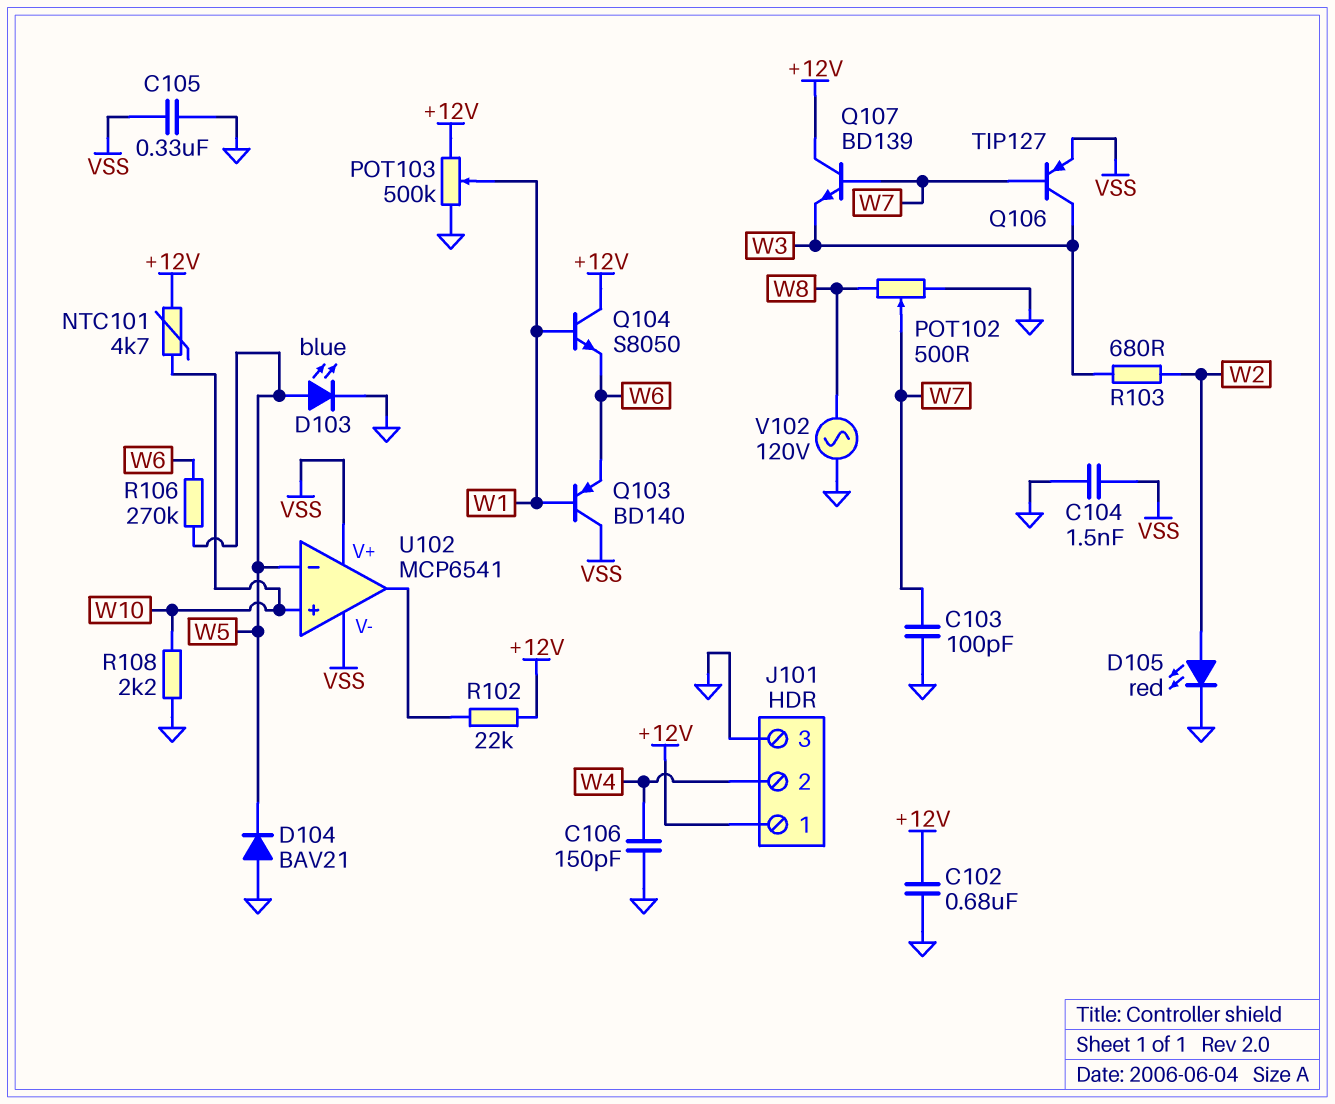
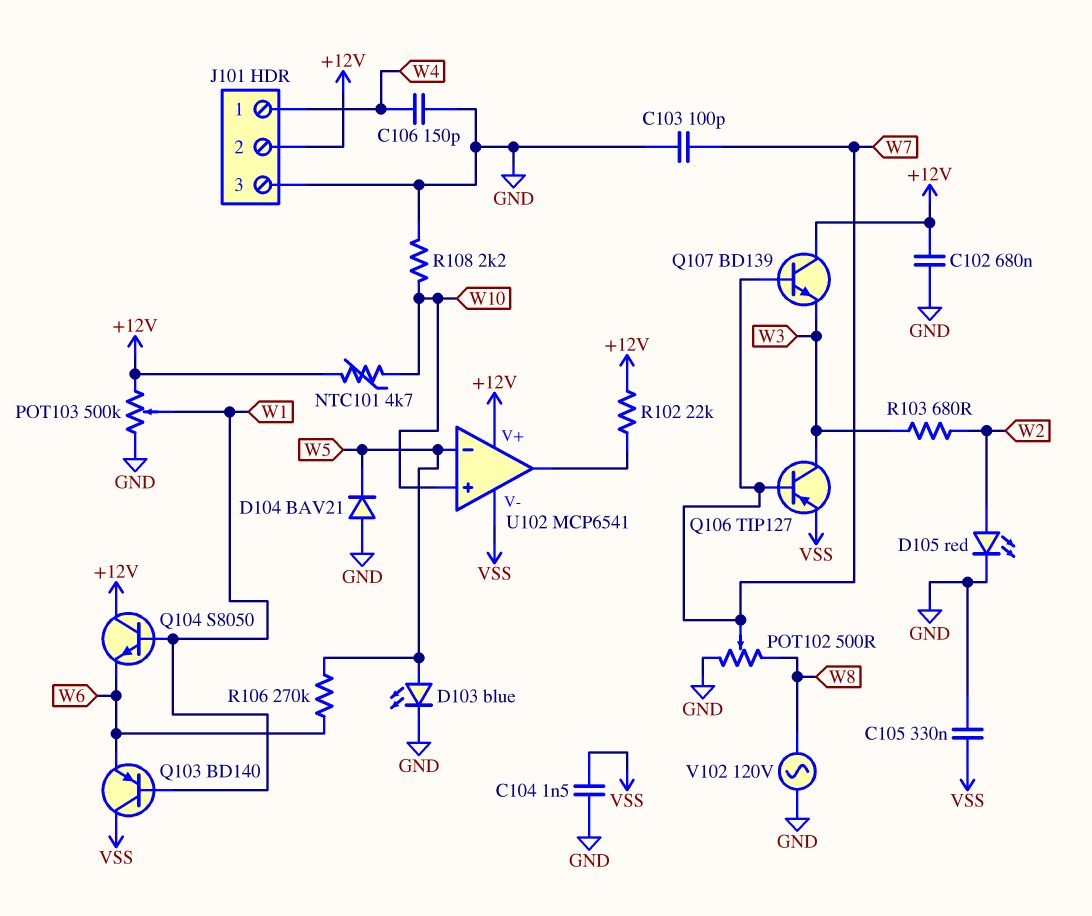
J101 pin 1: +12V -> W4
J101 pin 2: W4 -> +12V
U102 pin V+: VSS -> +12V

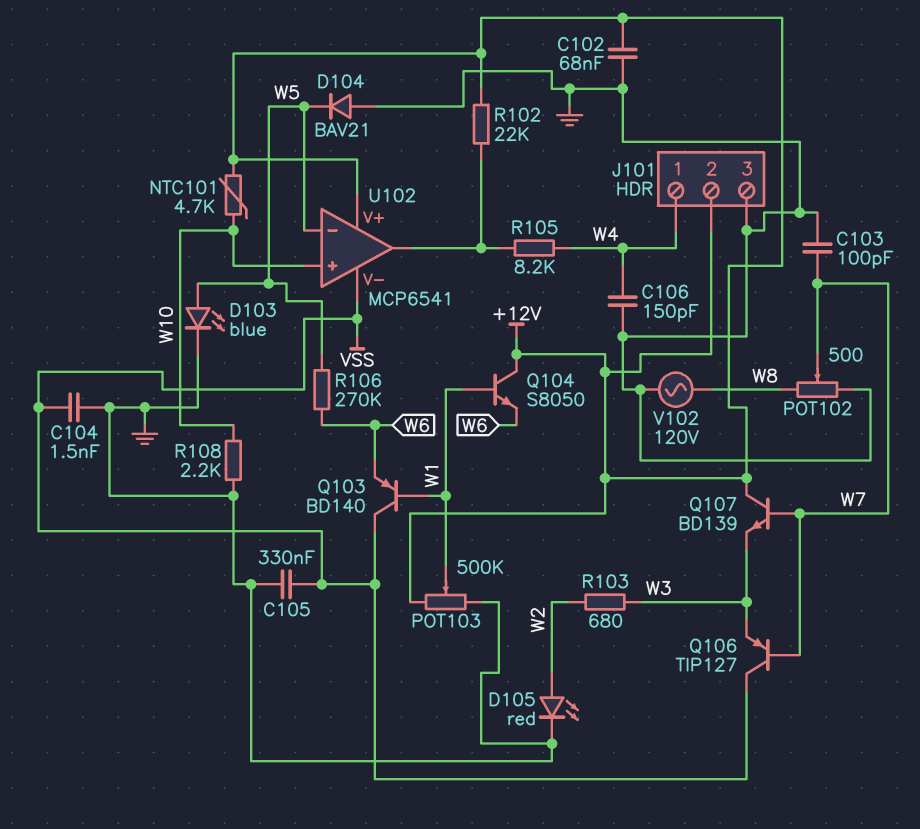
C102: 680nF (+12V, GND) -> 68nF (+12V, GND)
Q106: PNP TIP127 (B W7, C W3, E VSS) -> PNP TIP127 (B W7, C VSS, E W3)
R105: none -> 8.2k (U102/out, W4)

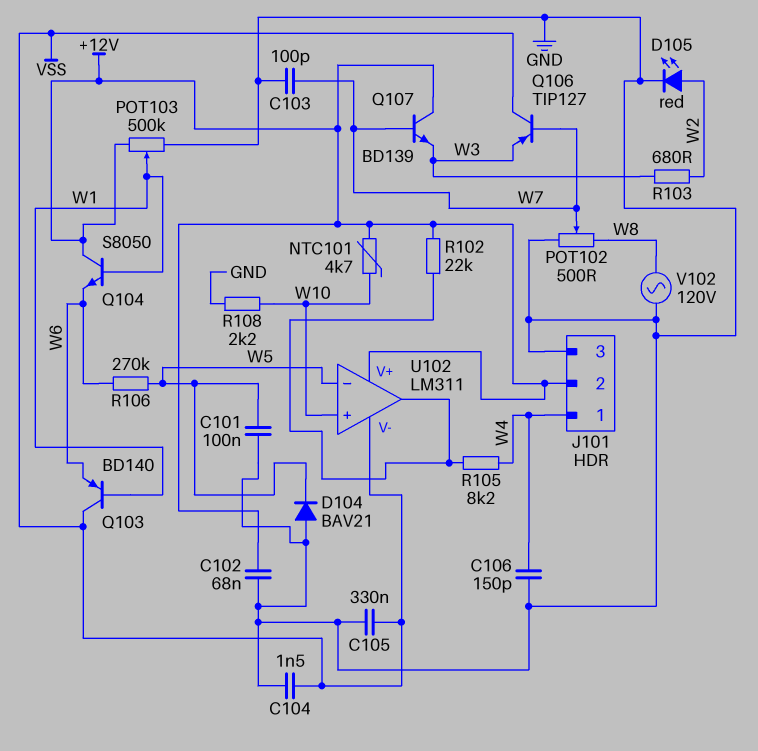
C101: none -> 100nF (GND, W5)
D103: LED blue (A W5, K GND) -> none
U102: MCP6541 -> LM311

